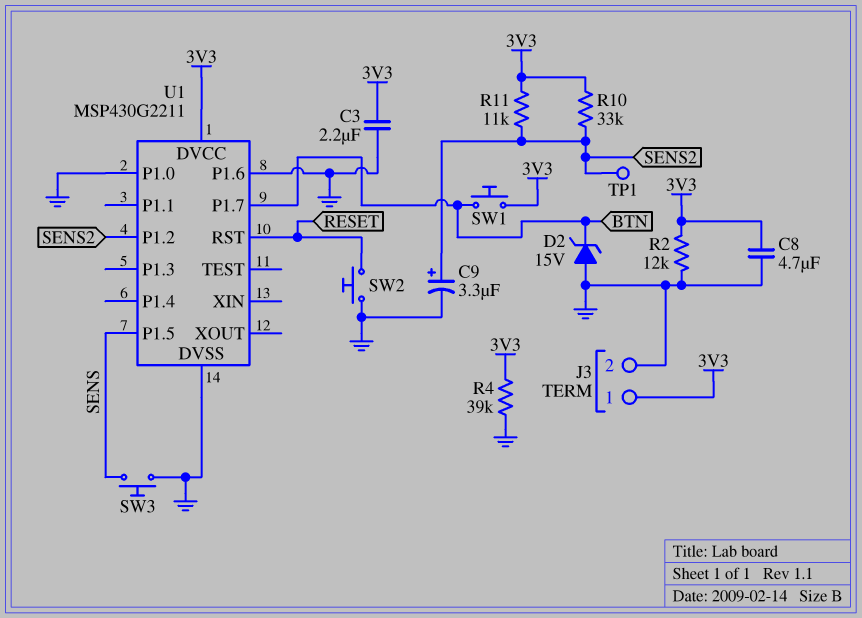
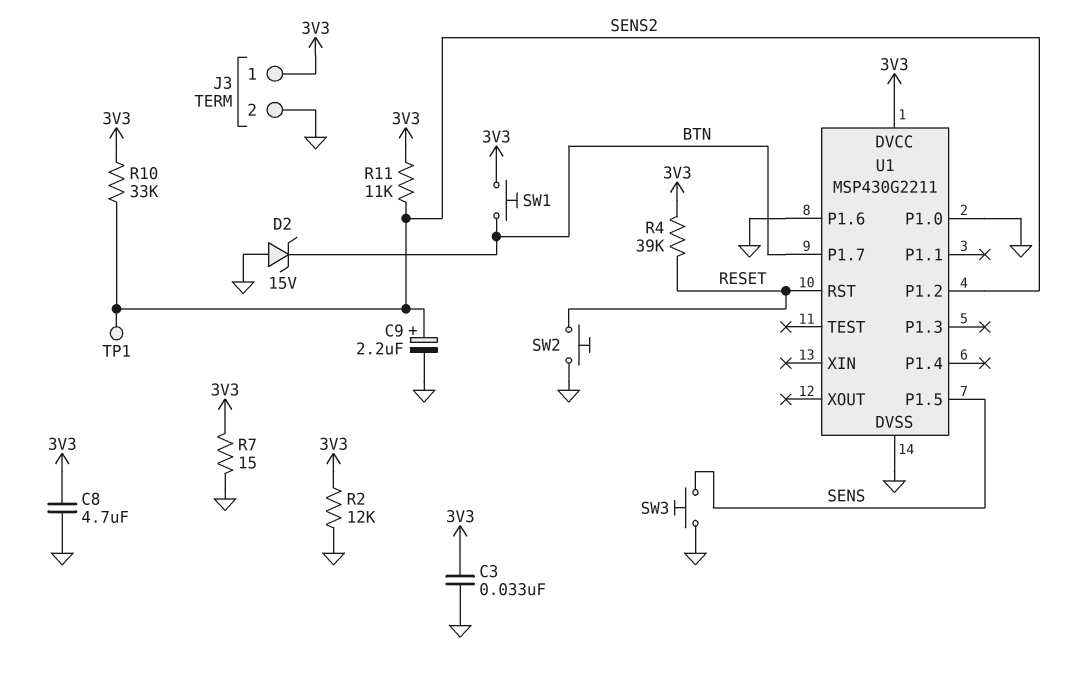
C3: 2.2uF (3V3, GND) -> 33nF (3V3, GND)
C9: 3.3uF (plus SENS2, minus GND) -> 2.2uF (plus SENS2, minus GND)
R4: 39k (3V3, GND) -> 39k (3V3, RESET)
R7: none -> 15 (3V3, GND)

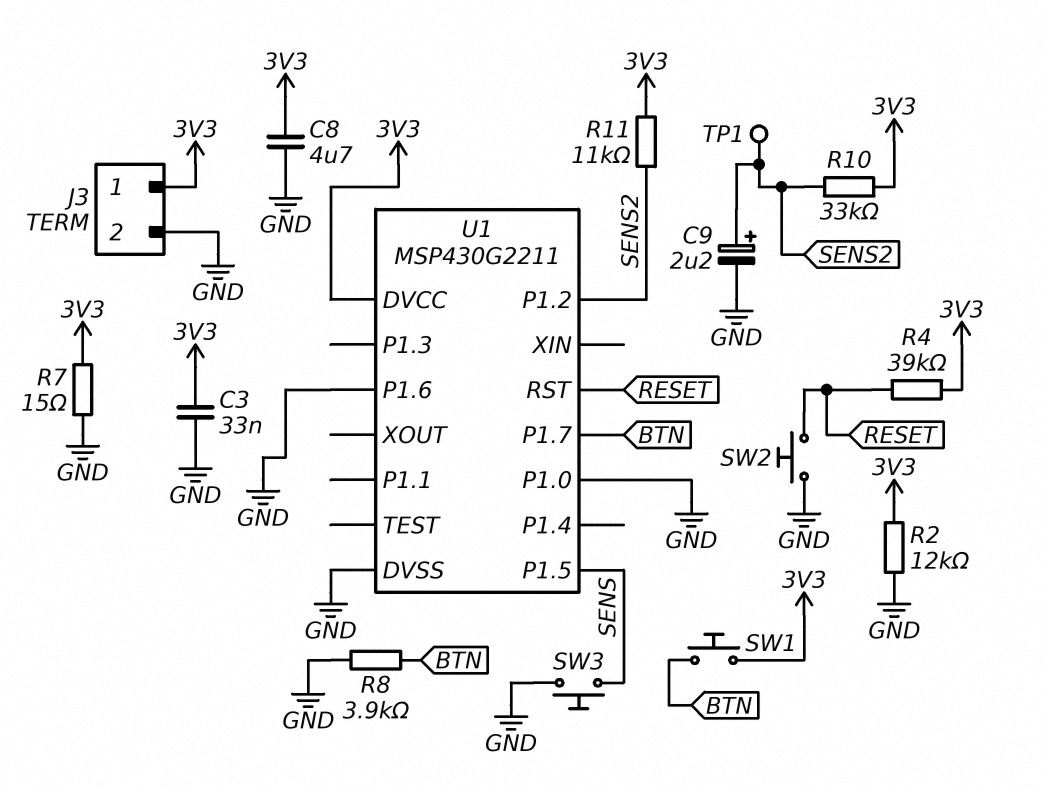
D2: zener 15V (A GND, K BTN) -> none
R8: none -> 3.9k (BTN, GND)

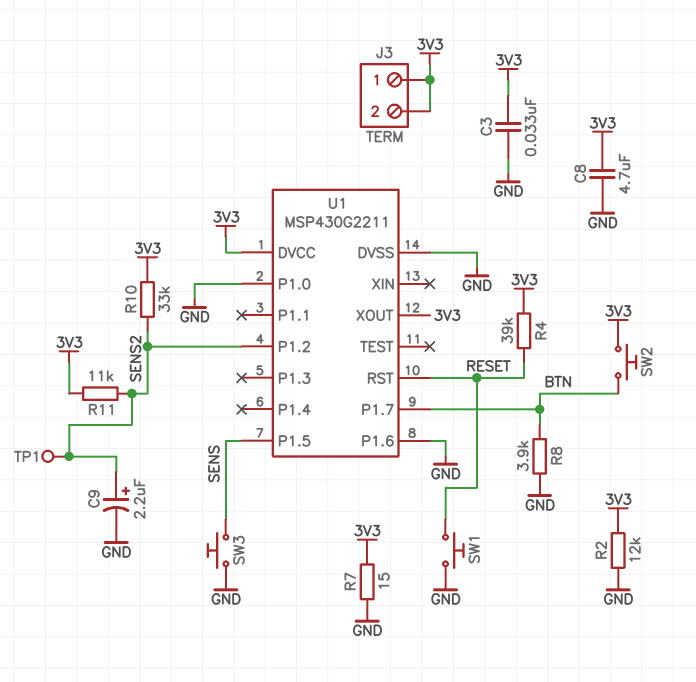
J3 pin 2: GND -> 3V3
SW1: button (3V3, BTN) -> button (GND, RESET)
SW2: button (GND, RESET) -> button (3V3, BTN)
U1 pin XOUT: none -> 3V3

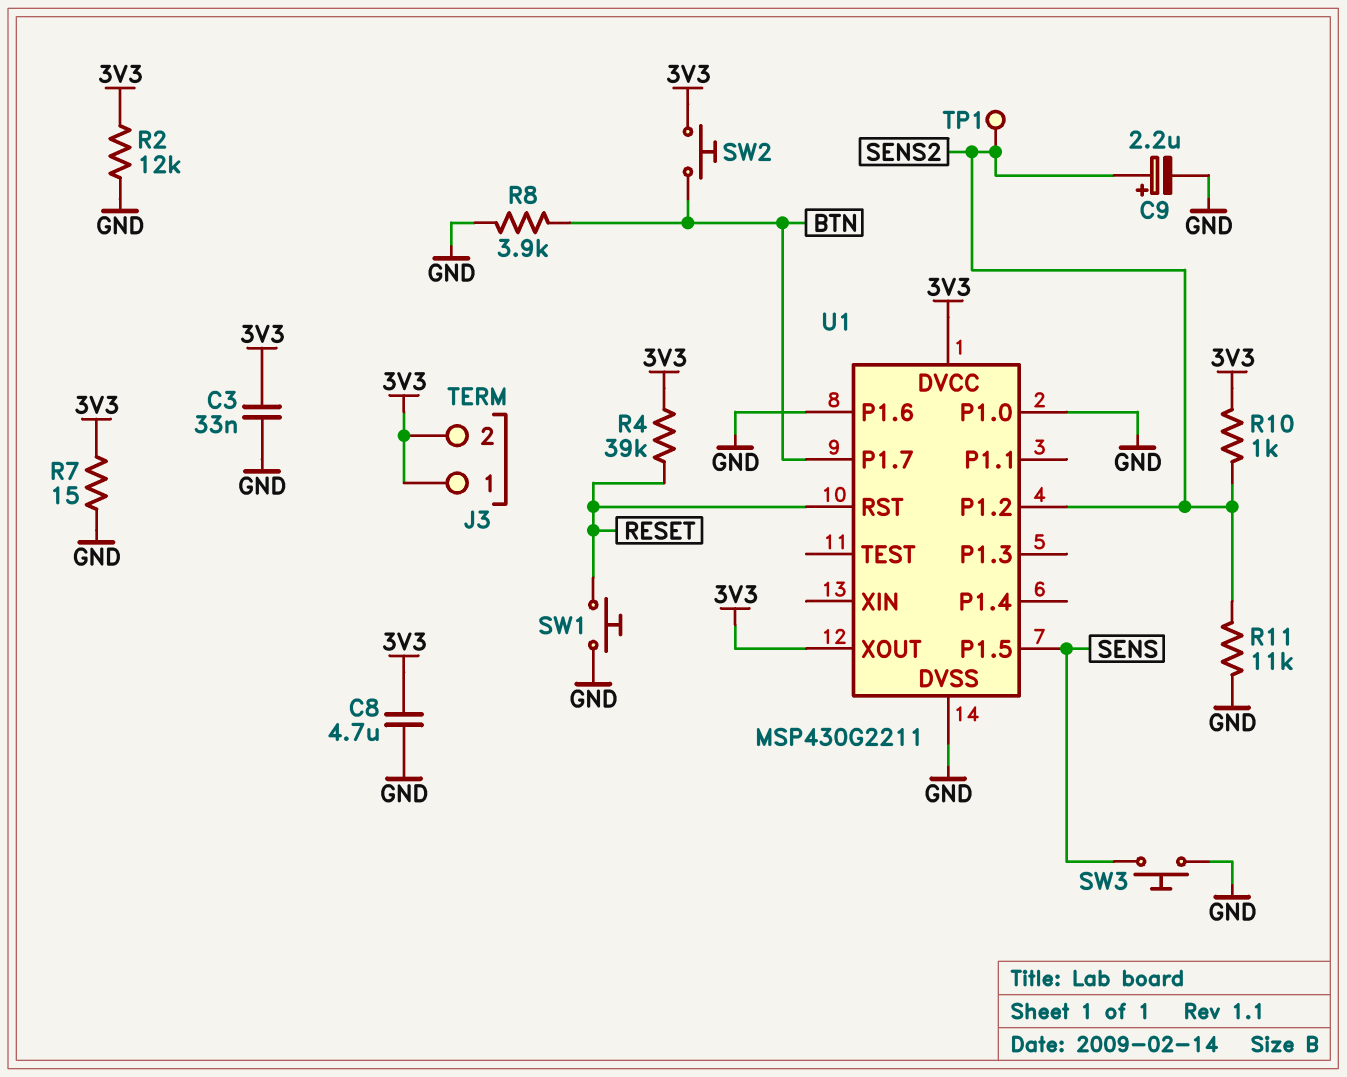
R10: 33k (3V3, SENS2) -> 1k (3V3, SENS2)
R11: 11k (3V3, SENS2) -> 11k (GND, SENS2)

